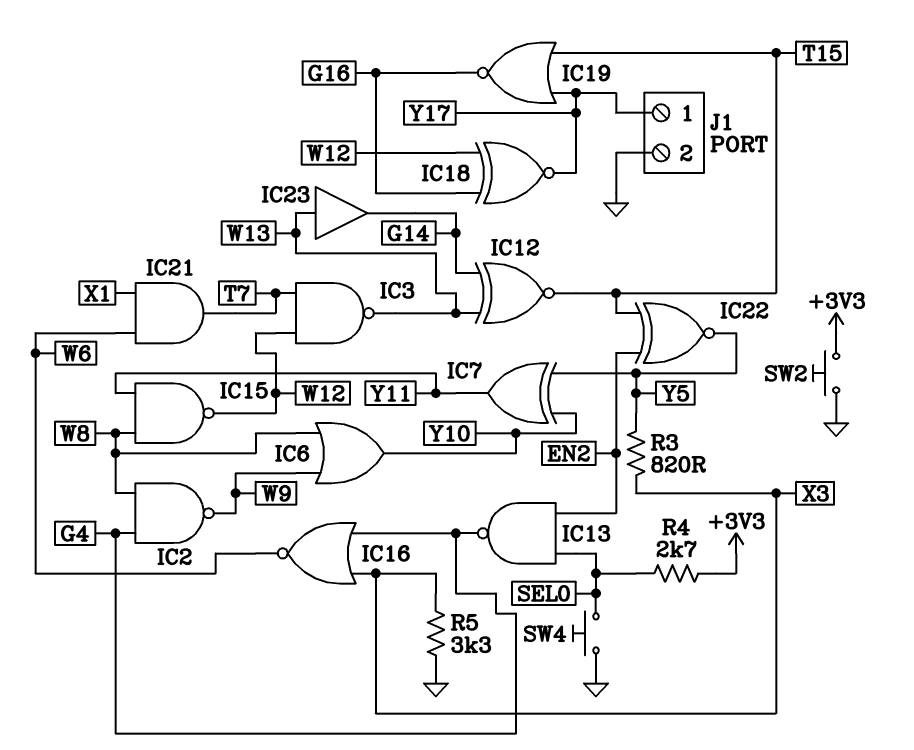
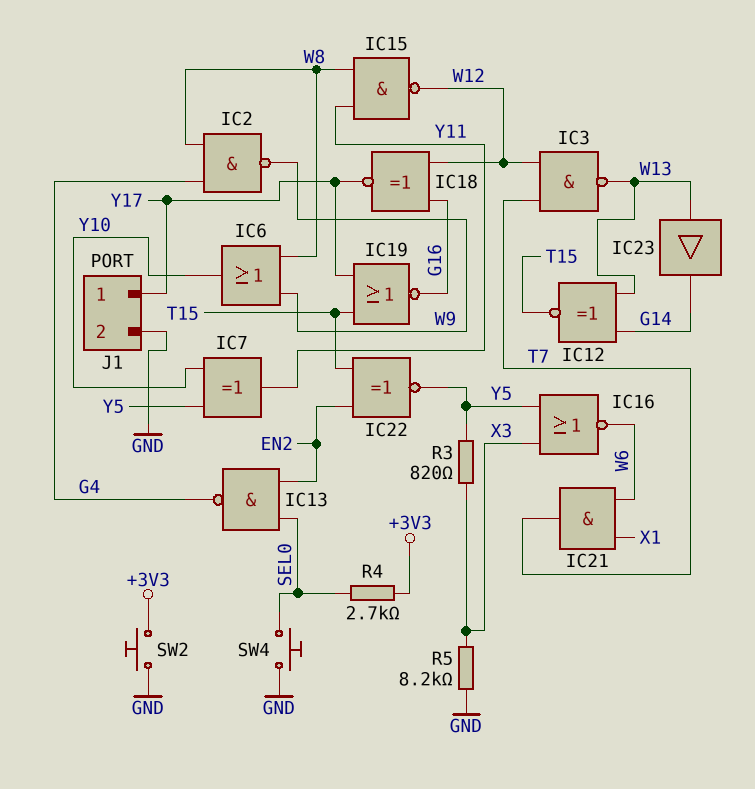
IC16: NOR (in G4, in X3, out W6) -> NOR (in X3, in Y5, out W6)
R5: 3.3k (GND, X3) -> 8.2k (GND, X3)

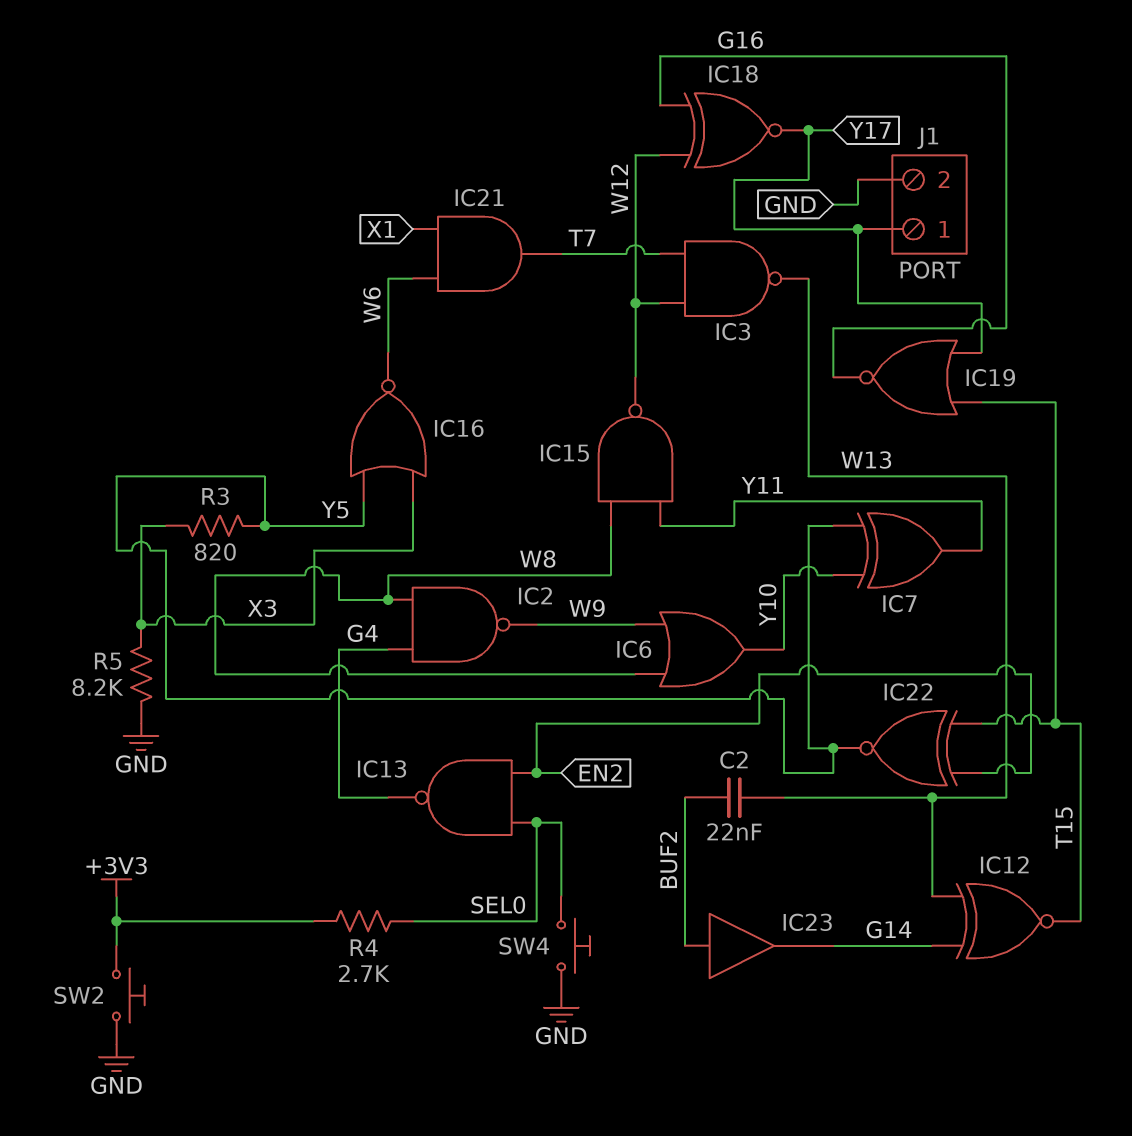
C2: none -> 22nF (BUF2, W13)
IC23: buffer (in W13, out G14) -> buffer (in BUF2, out G14)

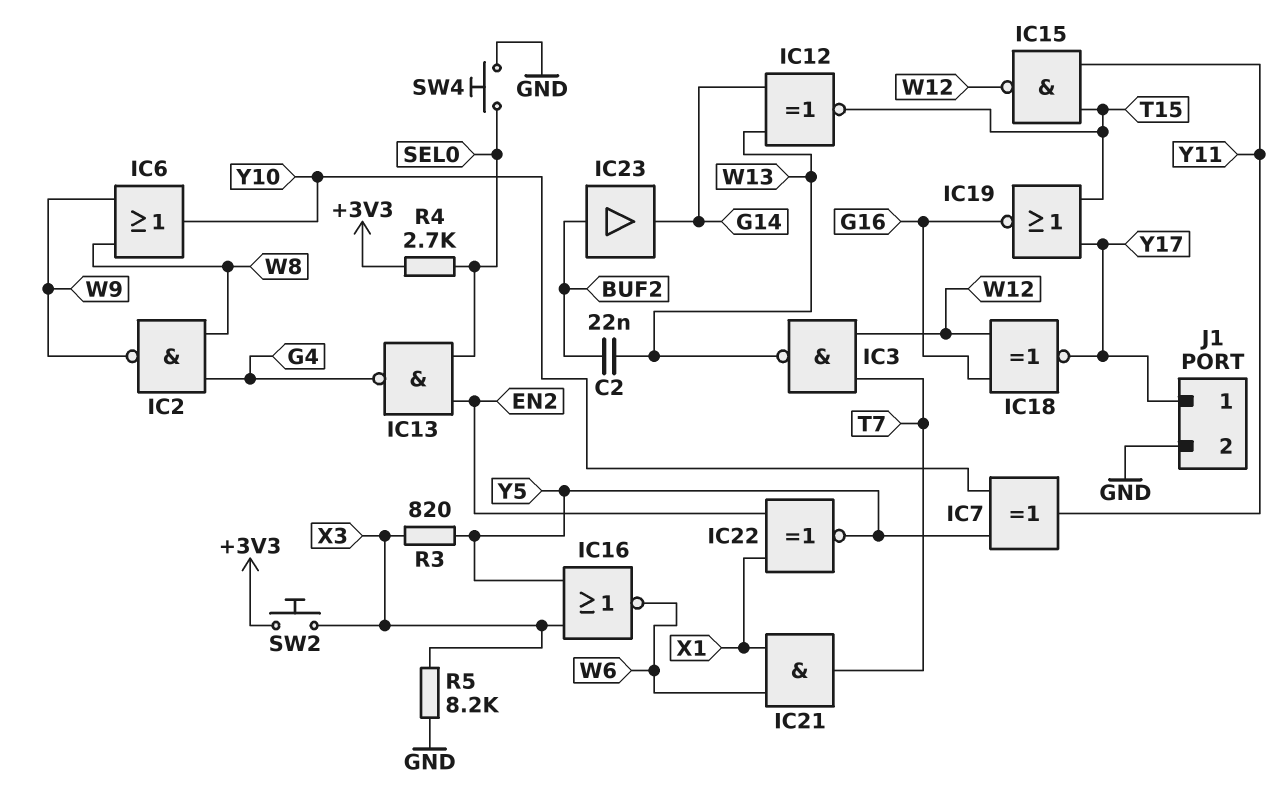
IC15: NAND (in W8, in Y11, out W12) -> NAND (in T15, in Y11, out W12)
IC22: XNOR (in EN2, in T15, out Y5) -> XNOR (in EN2, in X1, out Y5)
SW2: button (+3V3, GND) -> button (+3V3, X3)

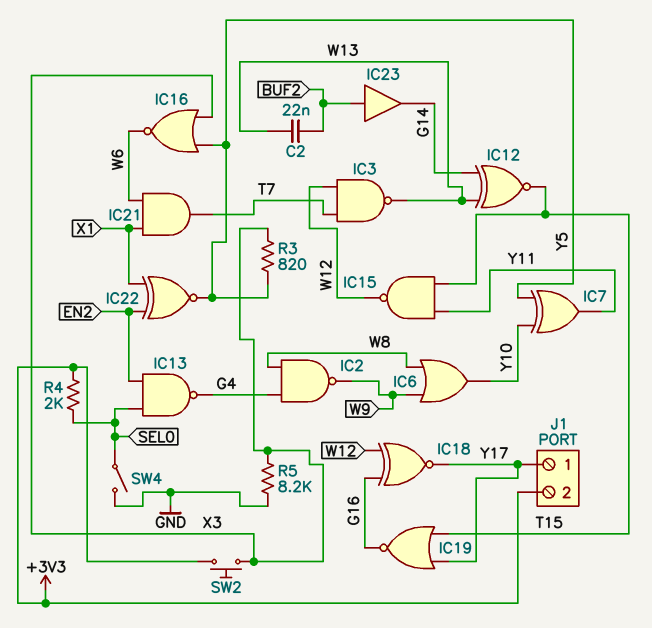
J1 pin 2: GND -> +3V3
R4: 2.7k (+3V3, SEL0) -> 2k (+3V3, SEL0)
SW4: button (GND, SEL0) -> switch (GND, SEL0)

